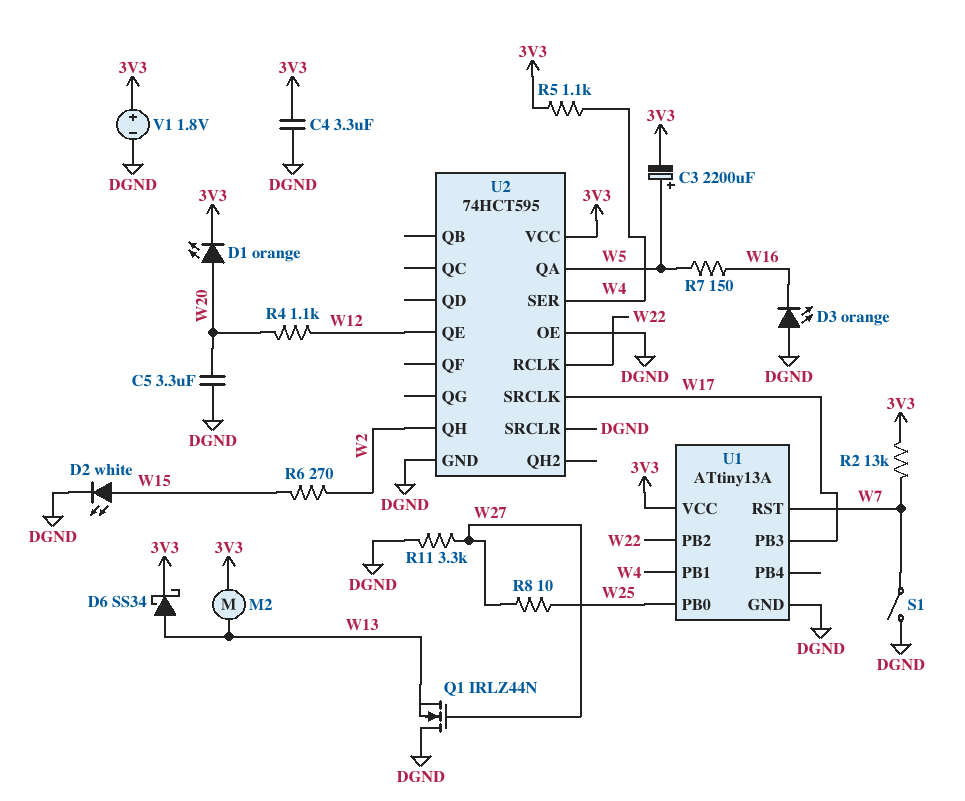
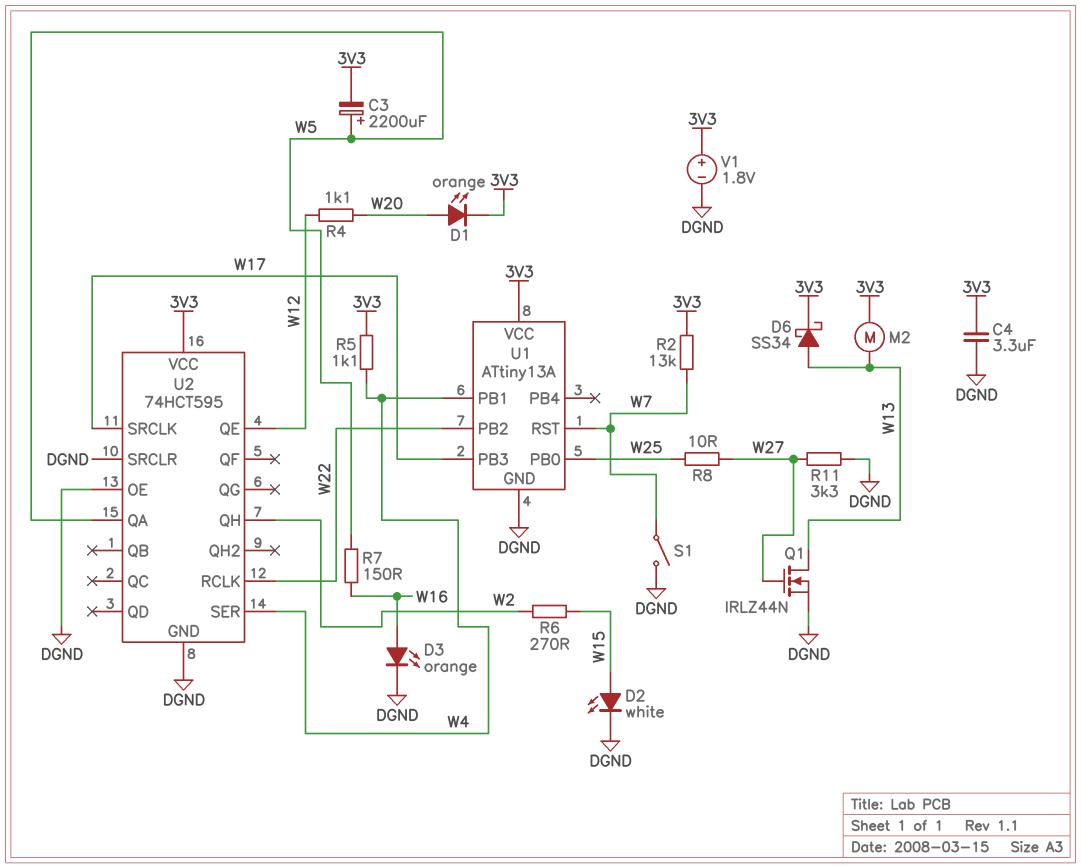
C5: 3.3uF (DGND, W20) -> none
D3: LED orange (A DGND, K W16) -> LED orange (A W16, K DGND)
Q1: NMOS IRLZ44N (G W27, D DGND, S W13) -> NMOS IRLZ44N (G W27, D W13, S DGND)

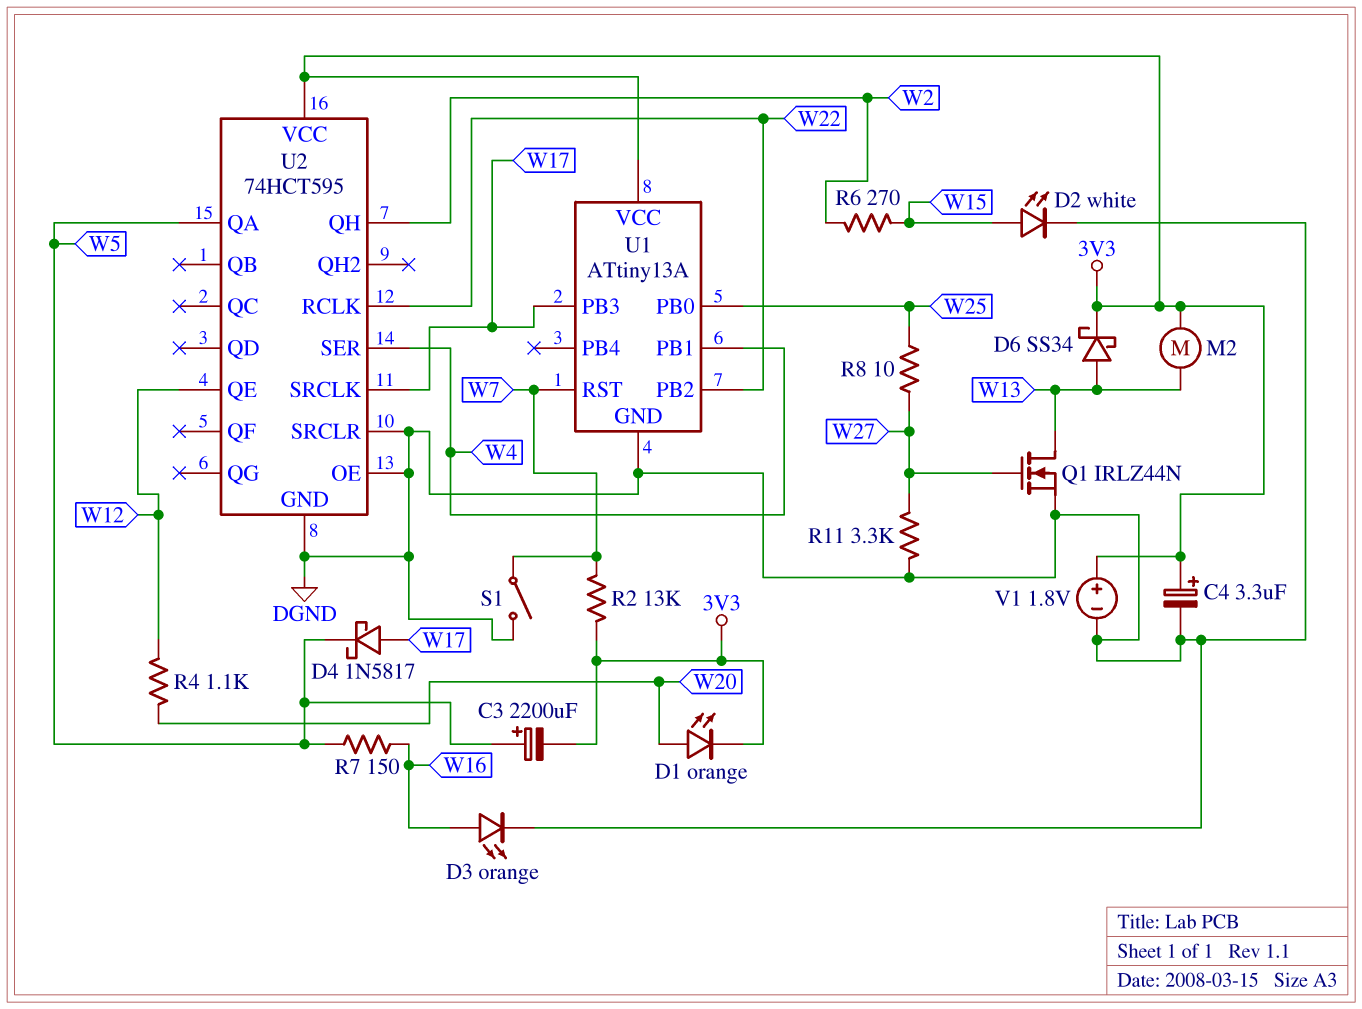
C4: 3.3uF (3V3, DGND) -> 3.3uF (plus 3V3, minus DGND)
D4: none -> schottky 1N5817 (A W17, K W5)
R5: 1.1k (3V3, W4) -> none

